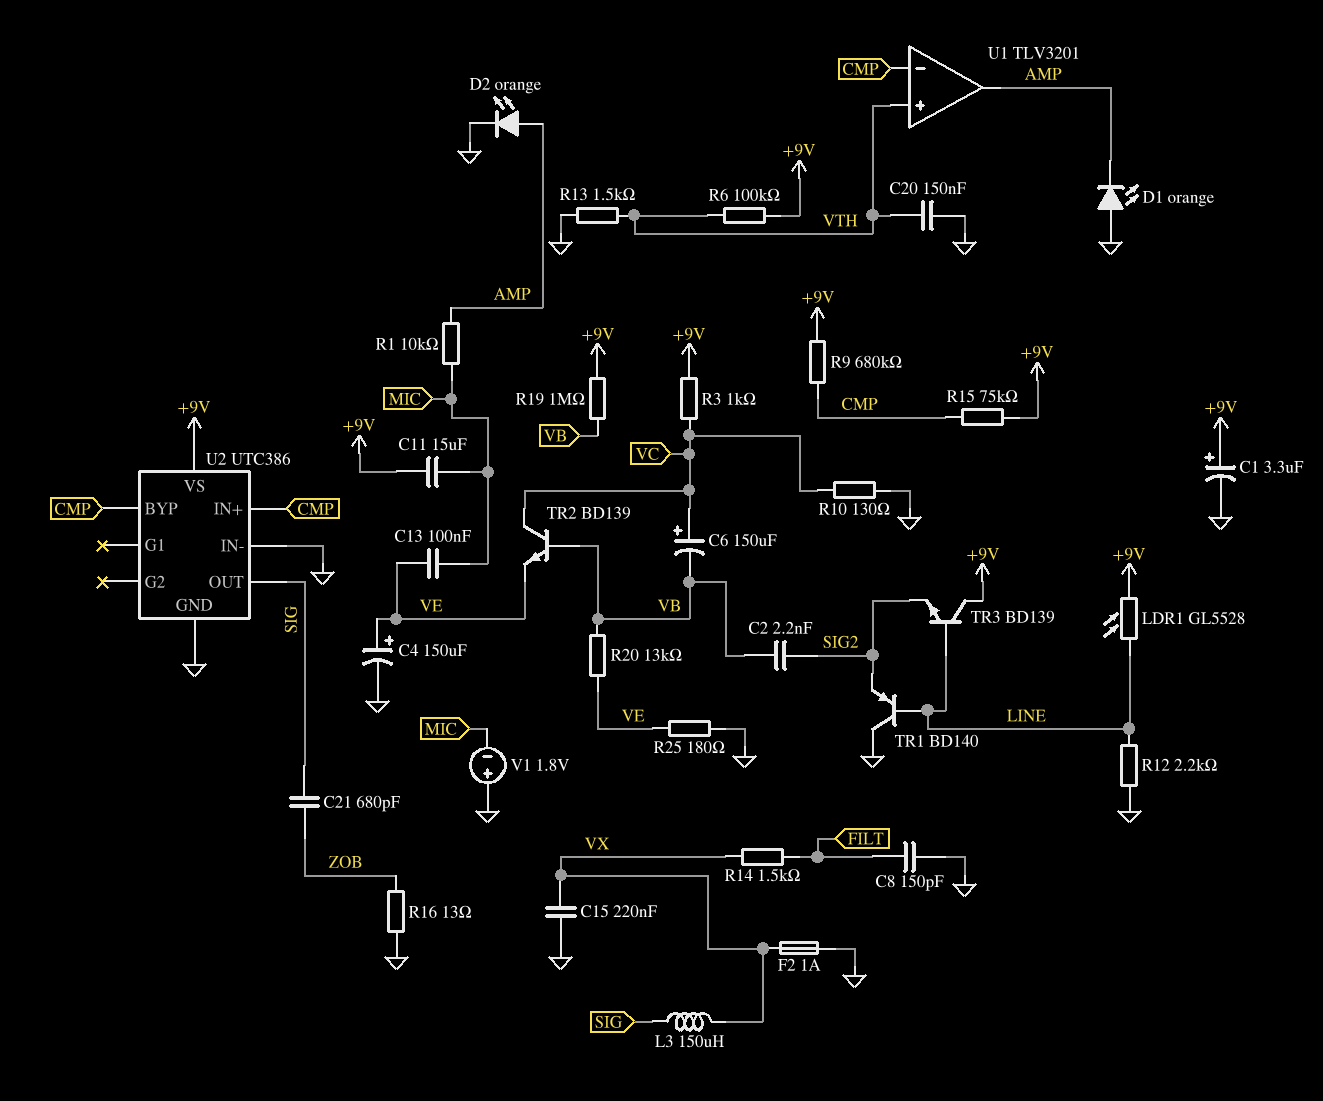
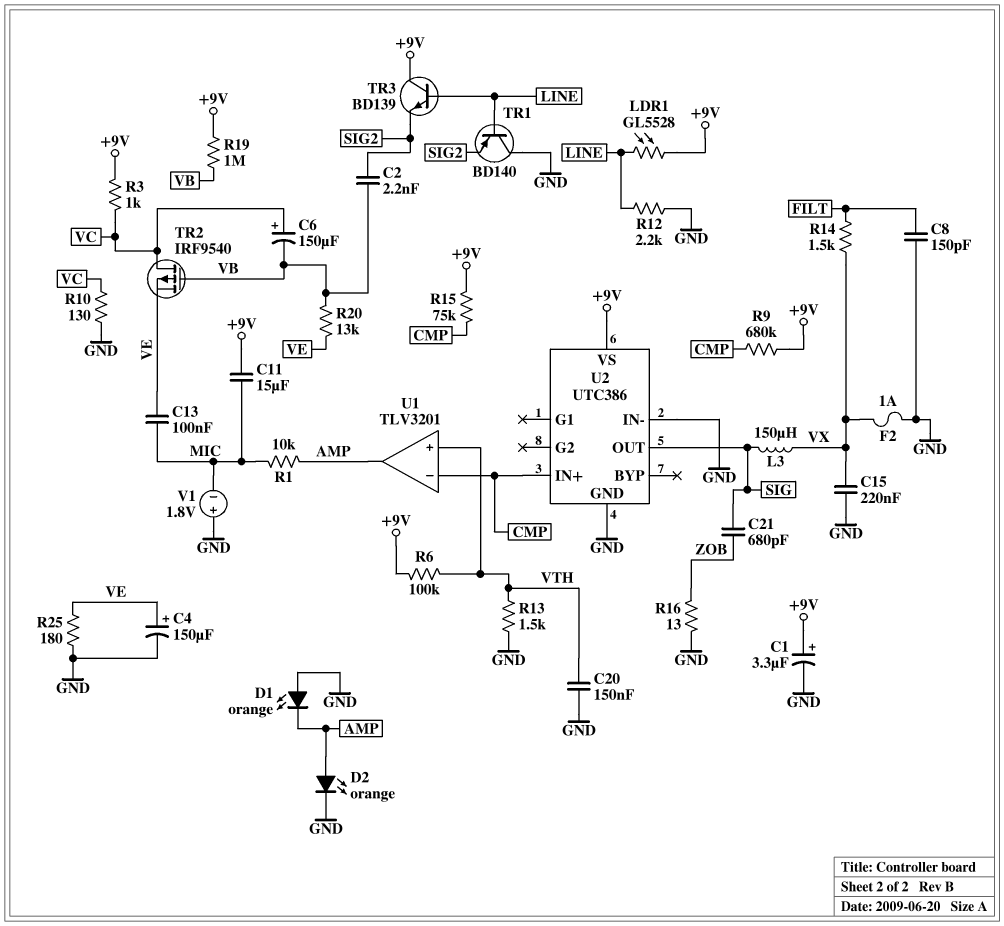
TR2: NPN BD139 (B VB, C VC, E VE) -> PMOS IRF9540 (G VB, D VC, S VE)
U2 pin BYP: CMP -> none

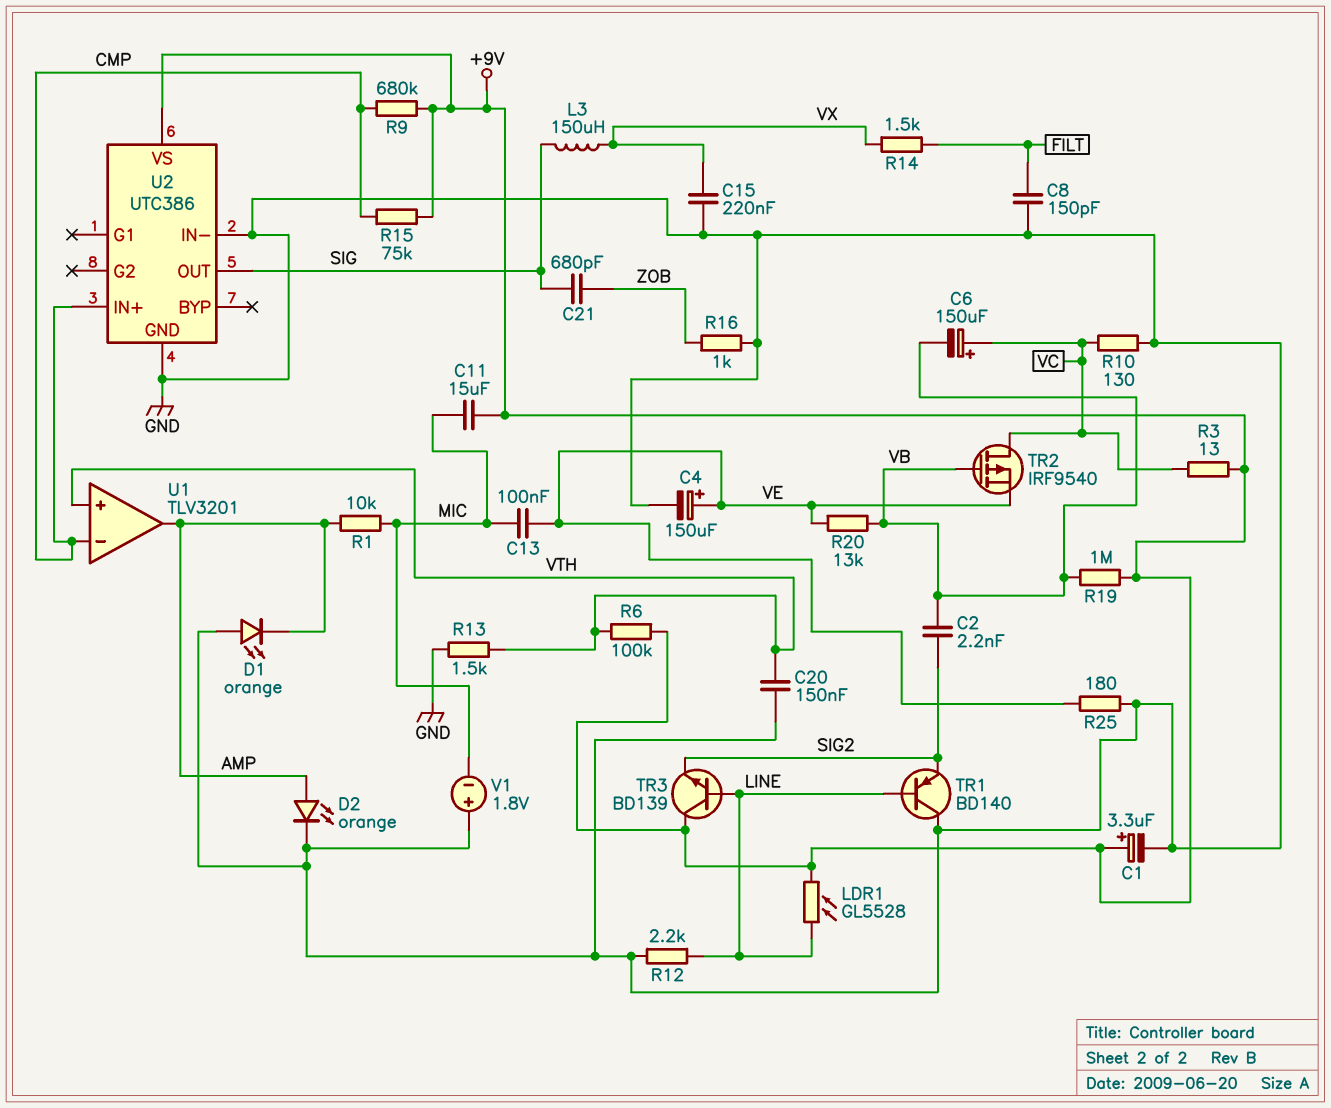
F2: 1A (GND, VX) -> none
R3: 1k (+9V, VC) -> 13 (+9V, VC)
R16: 13 (GND, ZOB) -> 1k (GND, ZOB)

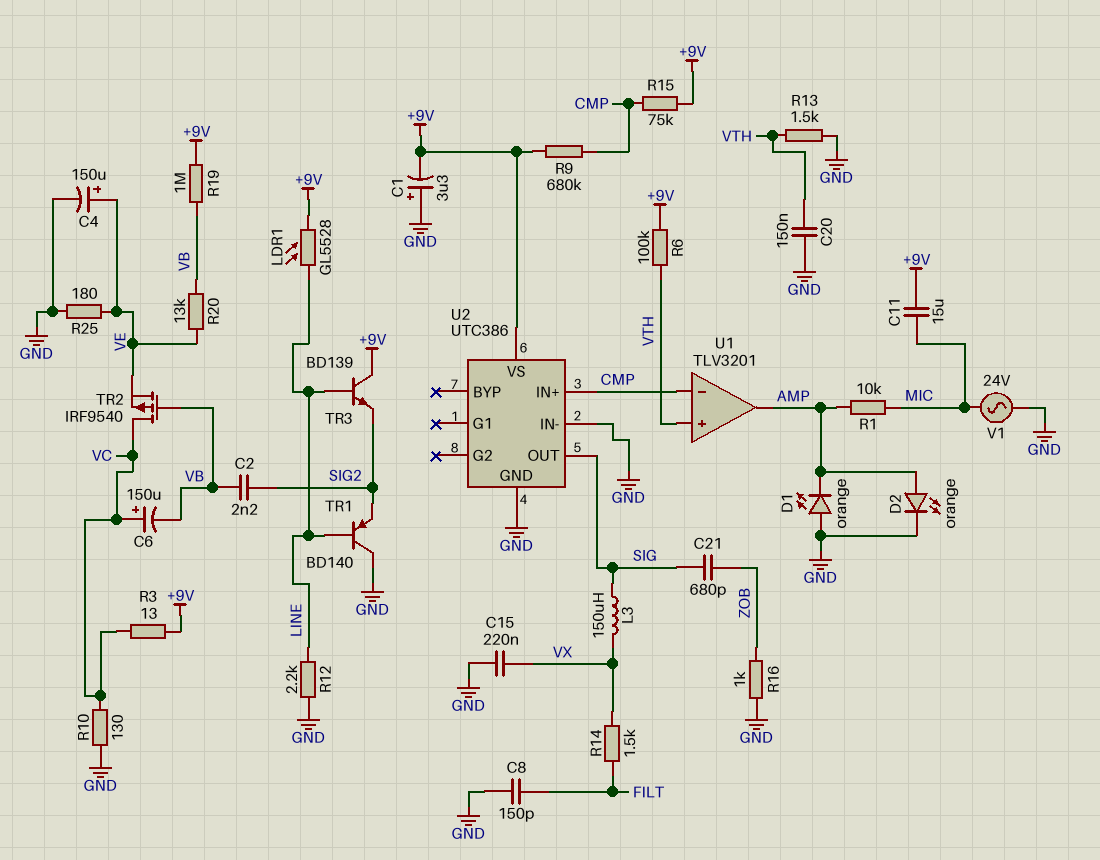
C1: 3.3uF (plus +9V, minus GND) -> 3.3uF (plus GND, minus +9V)
C13: 100nF (MIC, VE) -> none
V1: 1.8V (plus GND, minus MIC) -> AC 24V (GND, MIC)

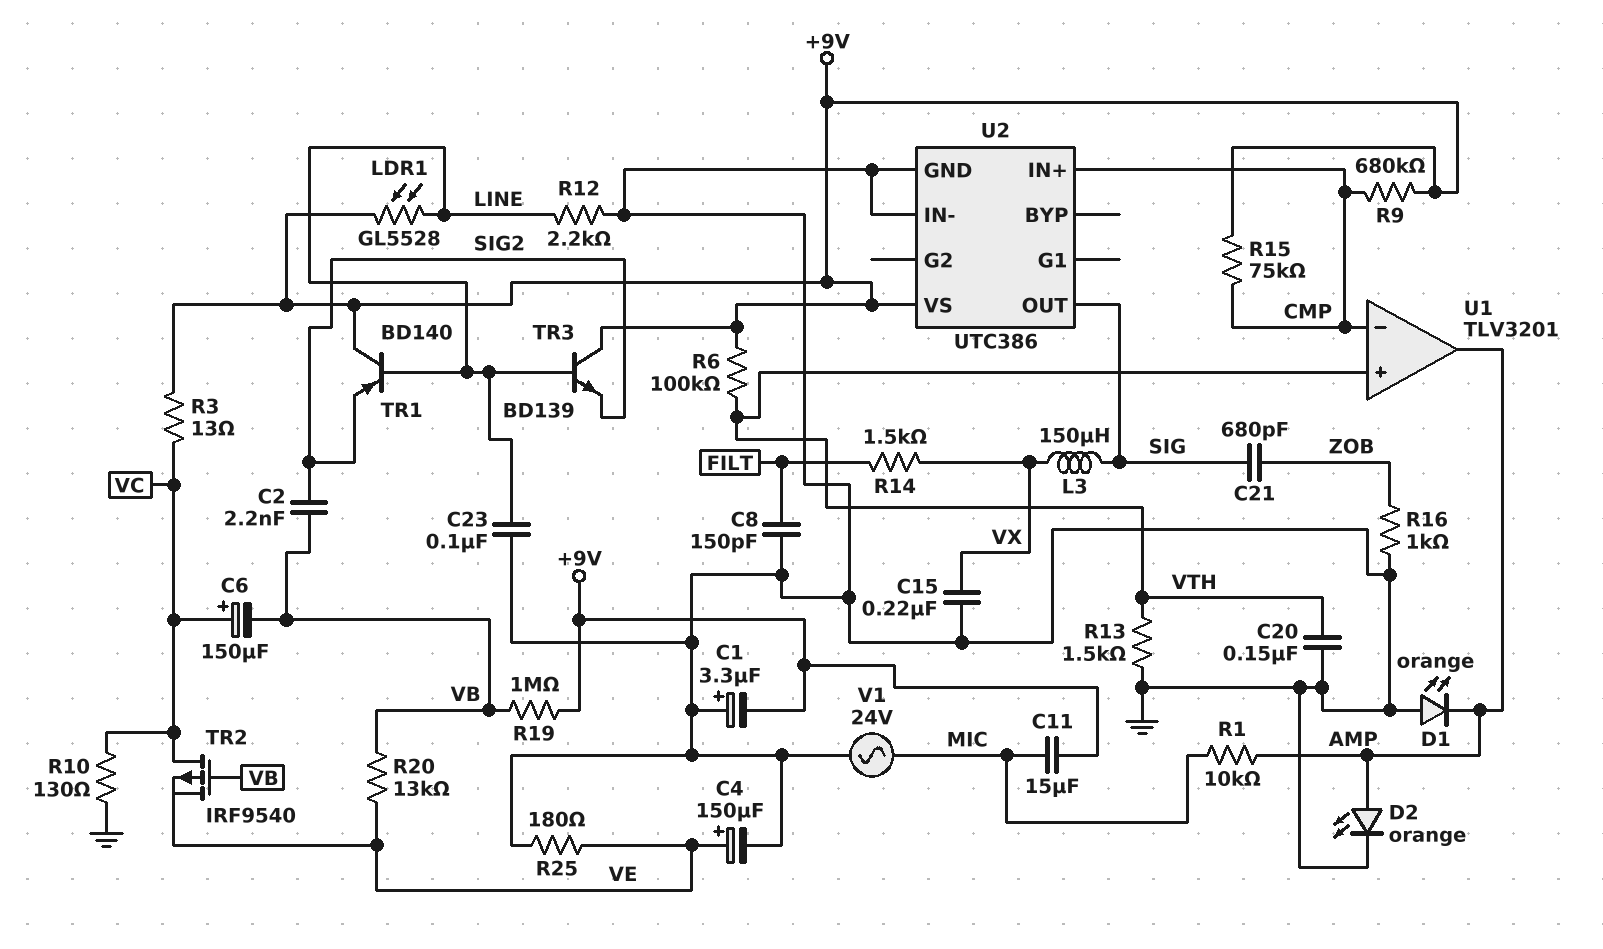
C23: none -> 100nF (GND, LINE)
TR1: PNP BD140 (B LINE, C GND, E SIG2) -> PNP BD140 (B LINE, C +9V, E SIG2)

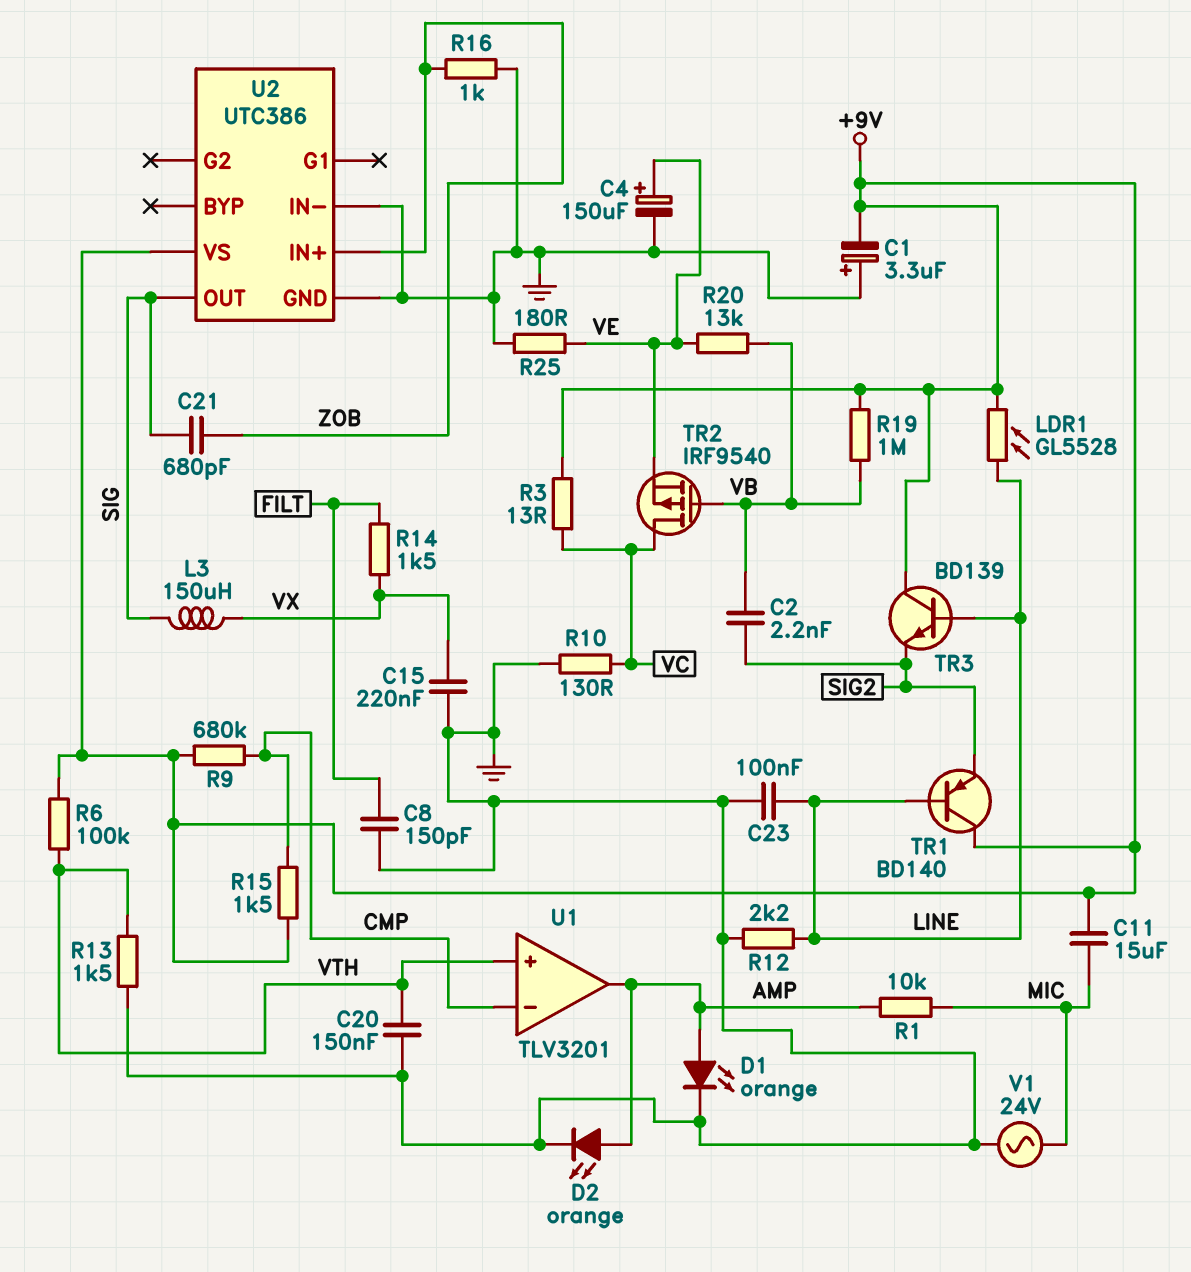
C6: 150uF (plus VC, minus VB) -> none
D1: LED orange (A GND, K AMP) -> LED orange (A AMP, K GND)
R15: 75k (+9V, CMP) -> 1.5k (+9V, CMP)
U2 pin IN+: CMP -> ZOB

